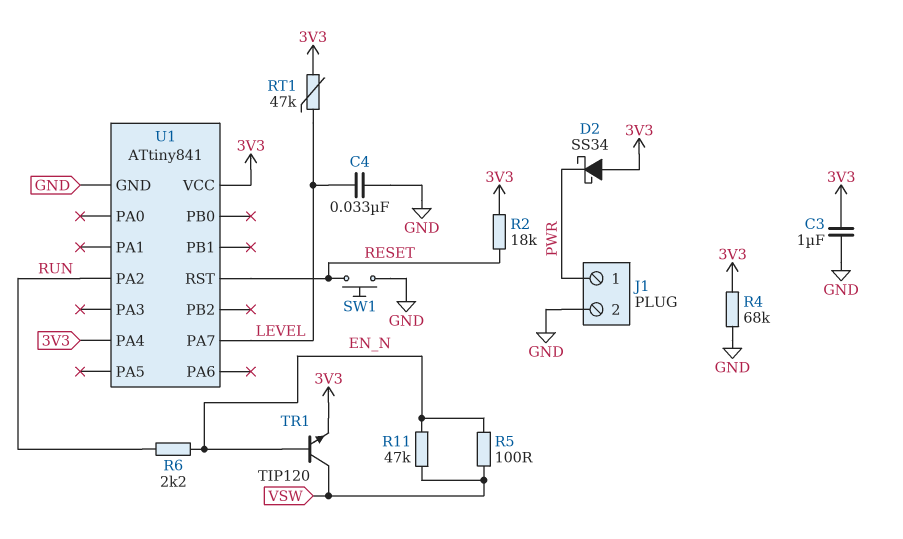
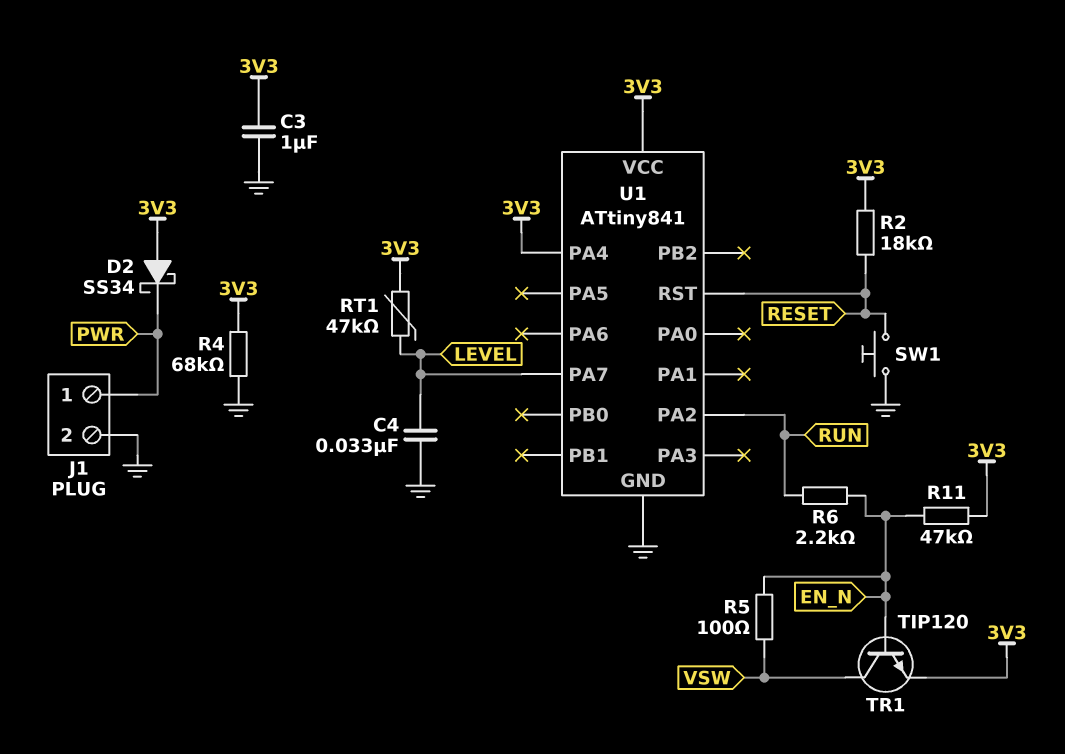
R11: 47k (EN_N, VSW) -> 47k (3V3, EN_N)

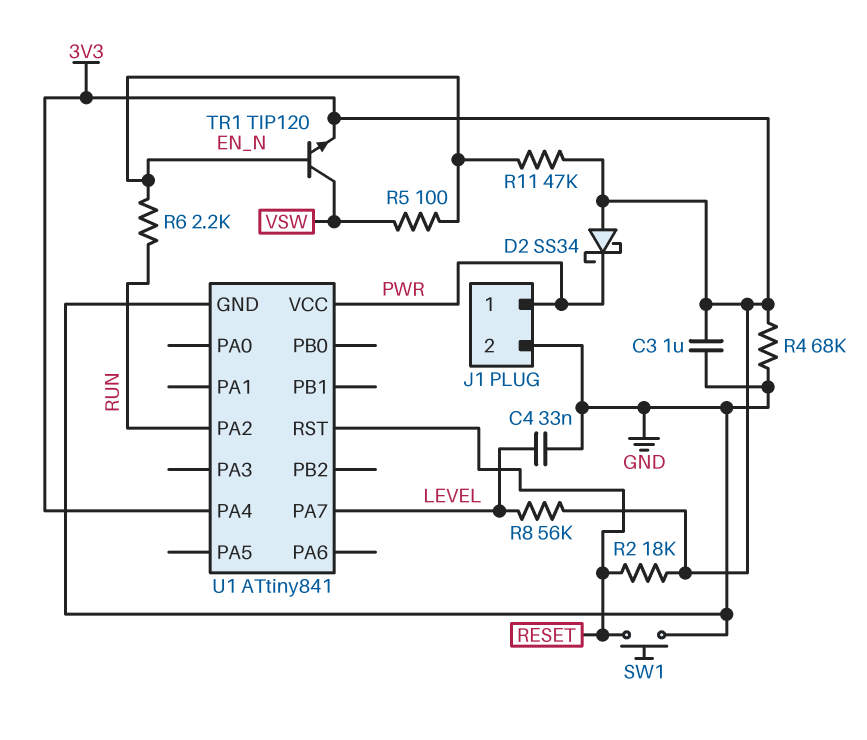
R8: none -> 56k (3V3, LEVEL)
RT1: 47k (3V3, LEVEL) -> none
U1 pin VCC: 3V3 -> PWR

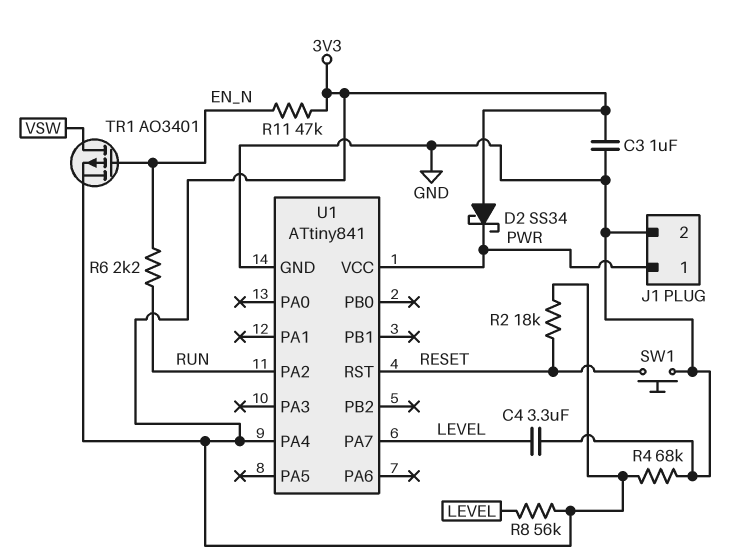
C4: 33nF (GND, LEVEL) -> 3.3uF (GND, LEVEL)
R5: 100 (EN_N, VSW) -> none
TR1: NPN TIP120 (B EN_N, C VSW, E 3V3) -> PMOS AO3401 (G EN_N, D VSW, S 3V3)

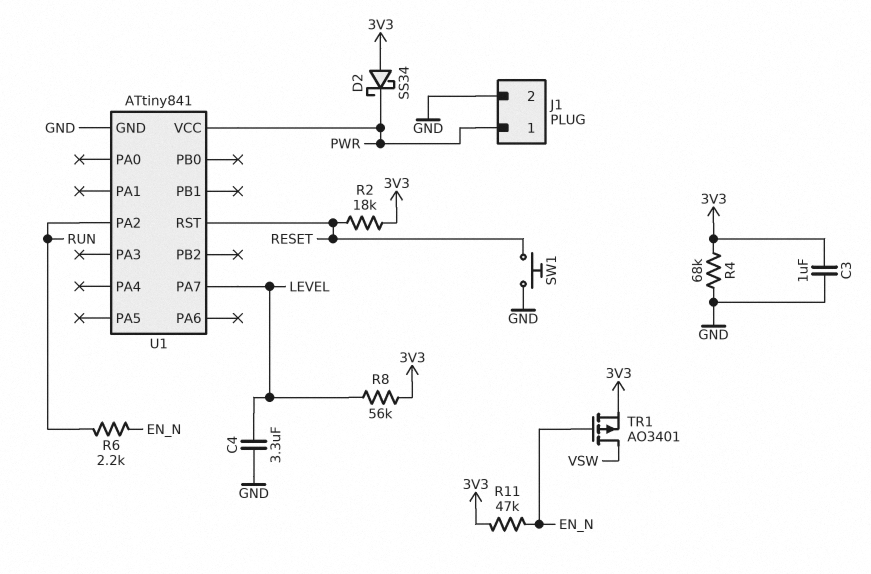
U1 pin PA4: 3V3 -> none

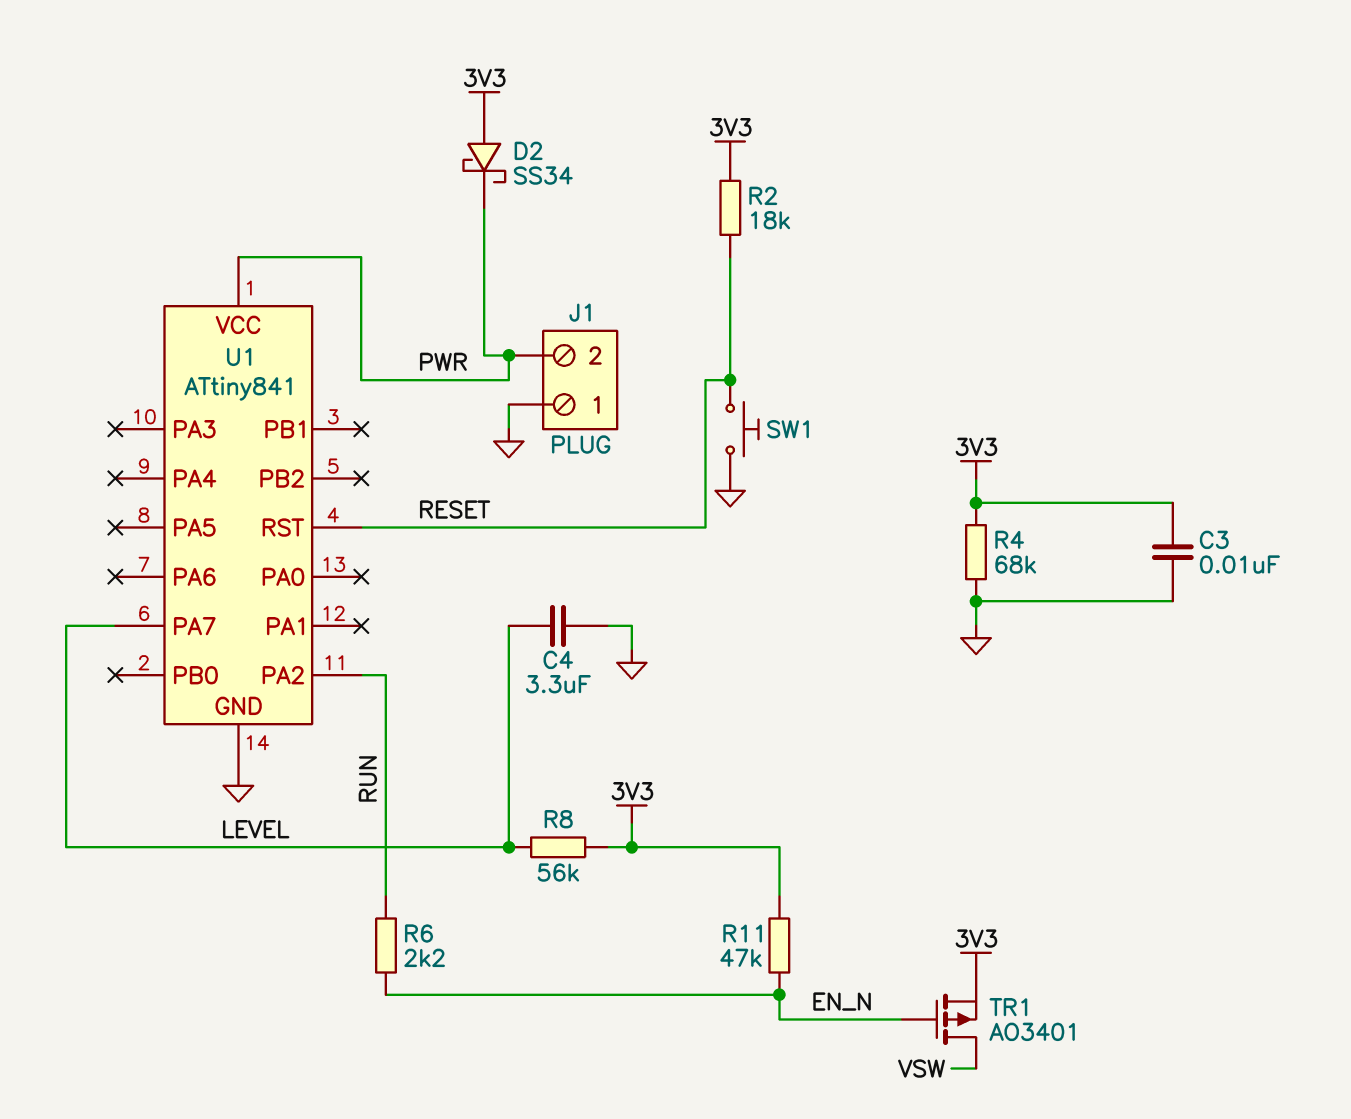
C3: 1uF (3V3, GND) -> 10nF (3V3, GND)
J1 pin 1: PWR -> GND
J1 pin 2: GND -> PWR

